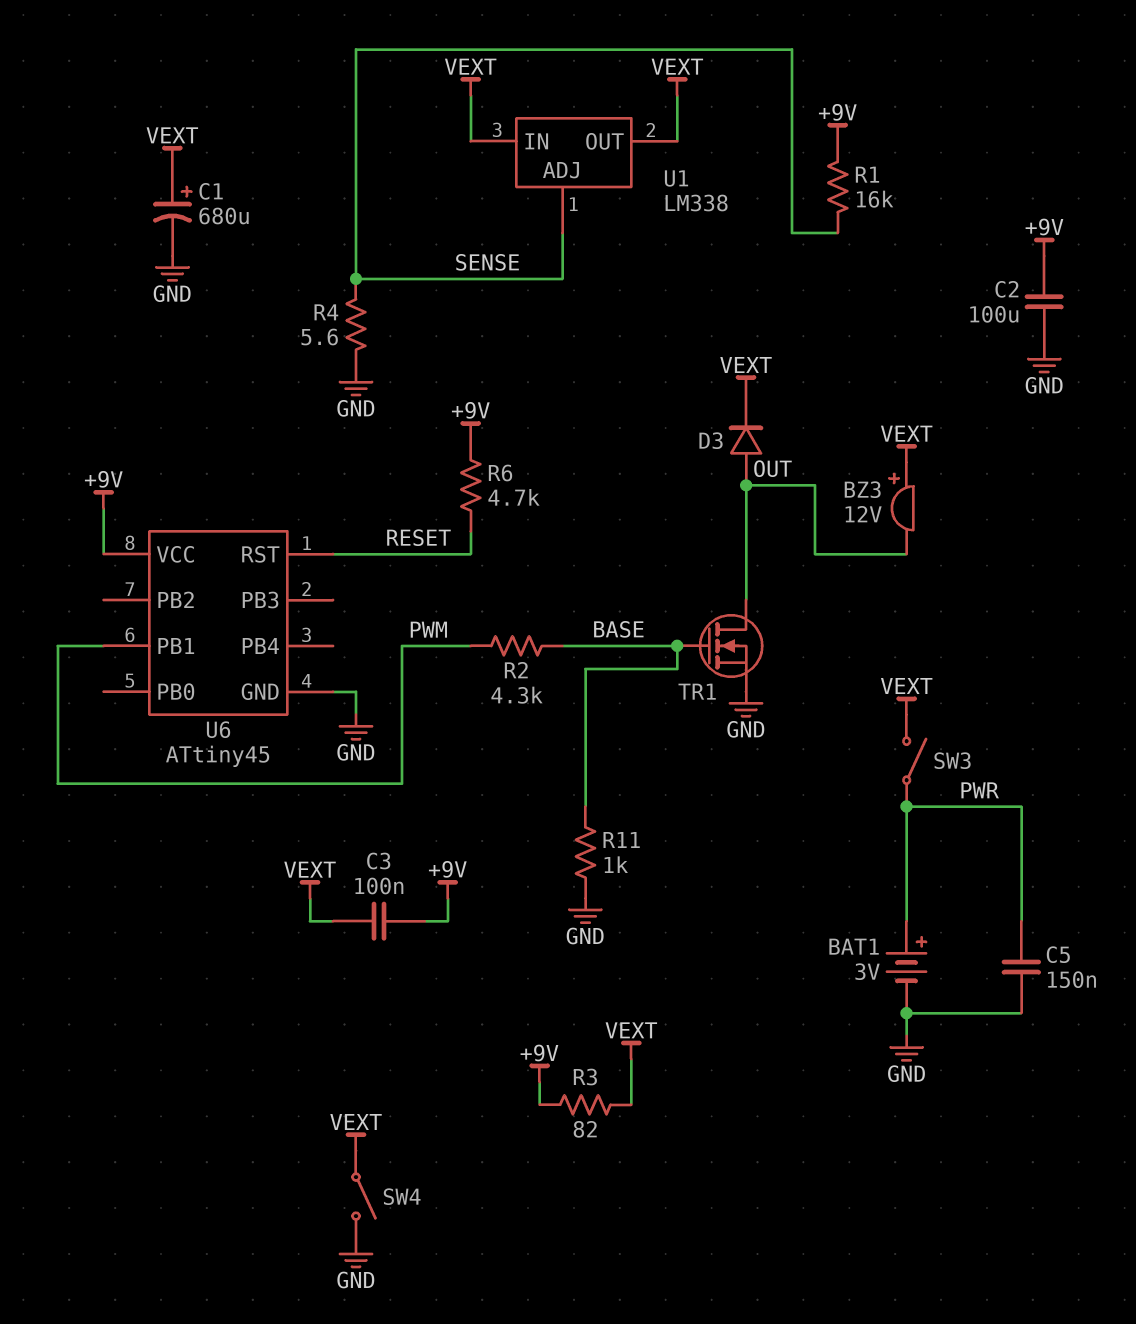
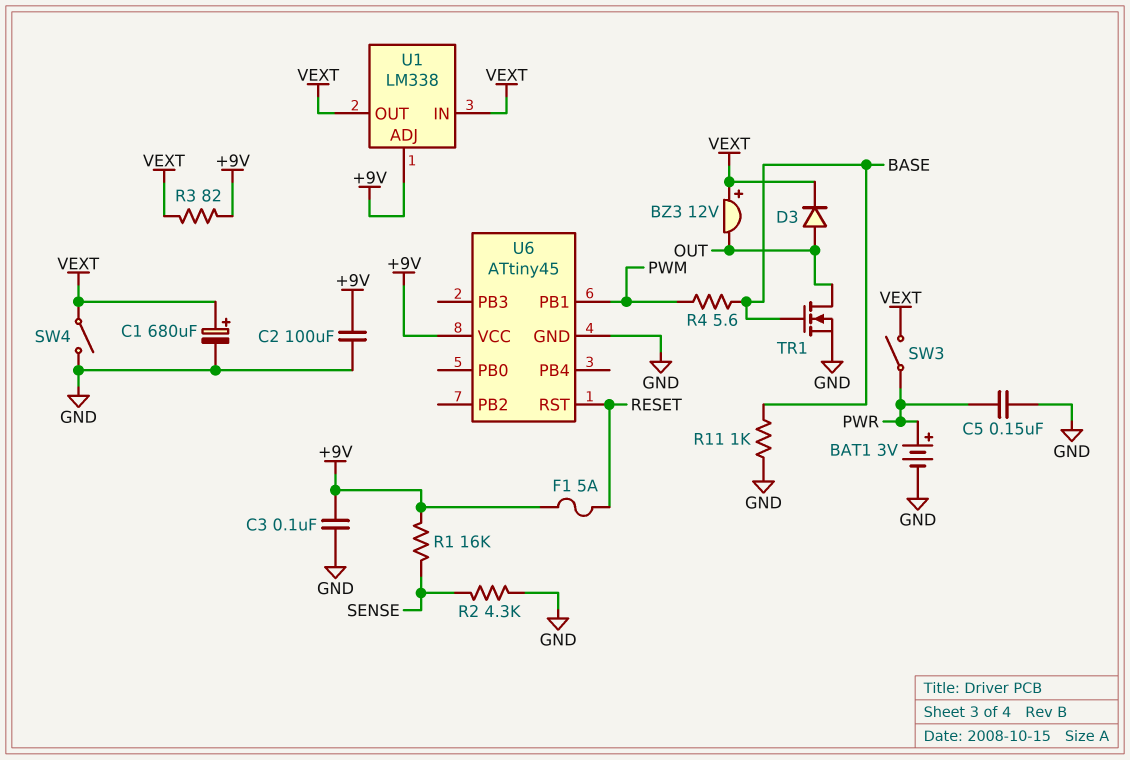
C3: 100nF (+9V, VEXT) -> 100nF (+9V, GND)
F1: none -> 5A (+9V, RESET)
R2: 4.3k (BASE, PWM) -> 4.3k (GND, SENSE)
R4: 5.6 (GND, SENSE) -> 5.6 (BASE, PWM)
R6: 4.7k (+9V, RESET) -> none
U1 pin ADJ: SENSE -> +9V

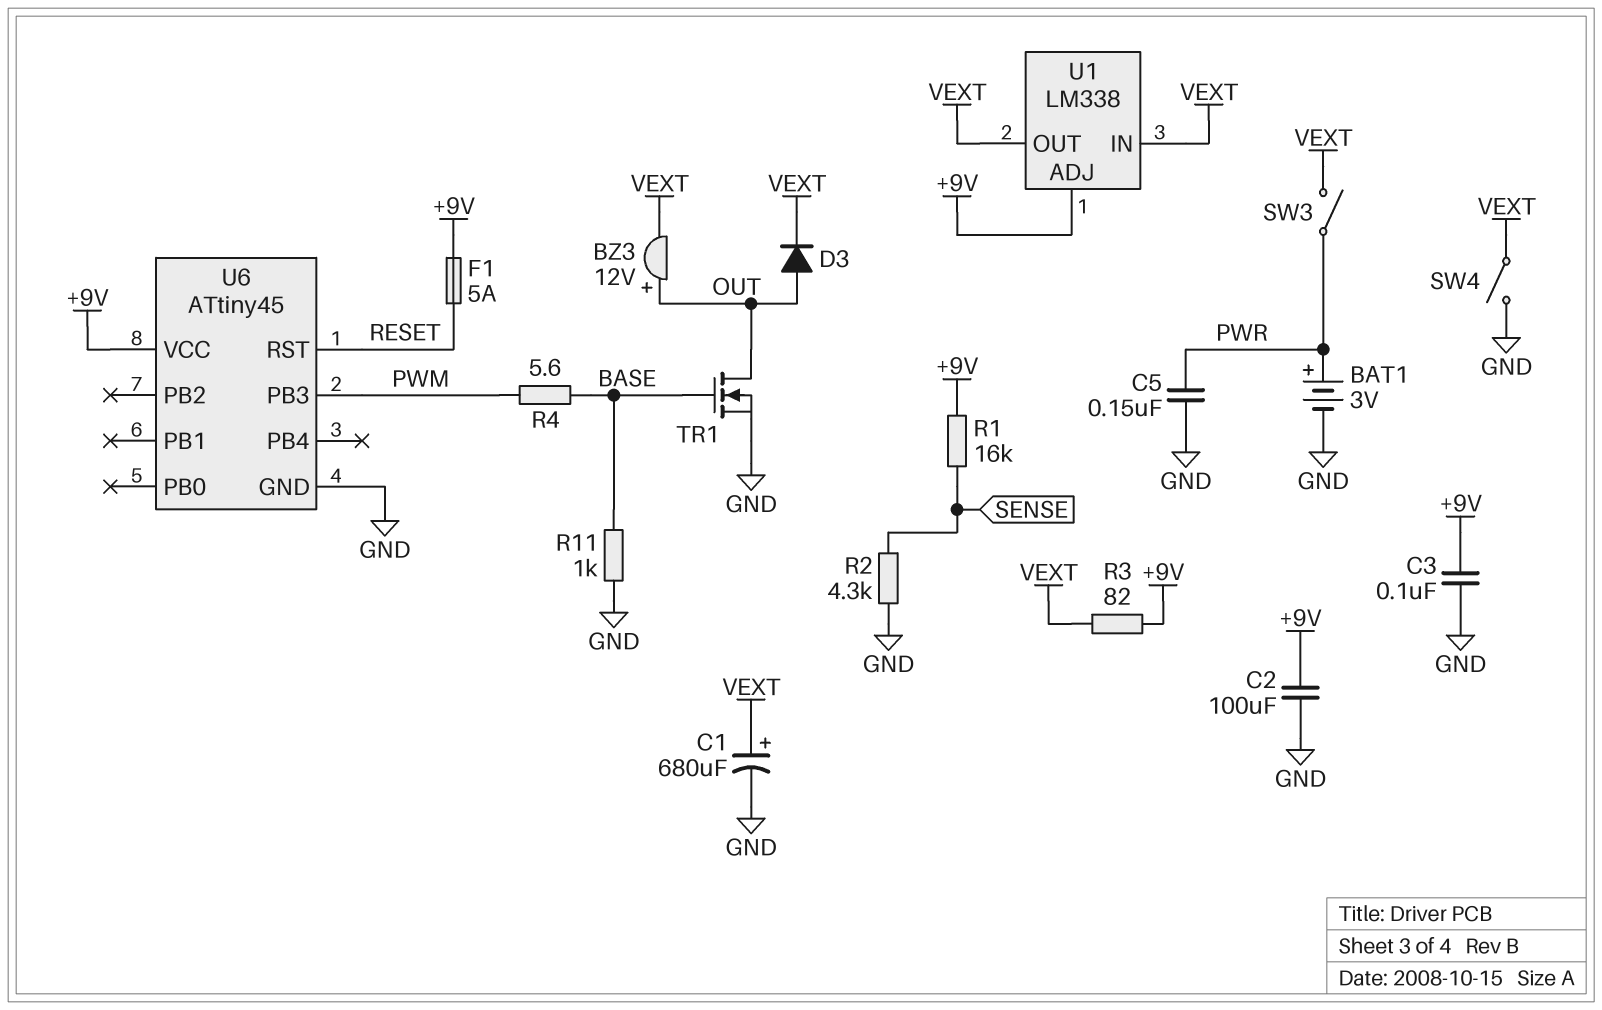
BZ3: buzzer 12V (plus VEXT, minus OUT) -> buzzer 12V (plus OUT, minus VEXT)
U6 pin PB1: PWM -> none
U6 pin PB3: none -> PWM

